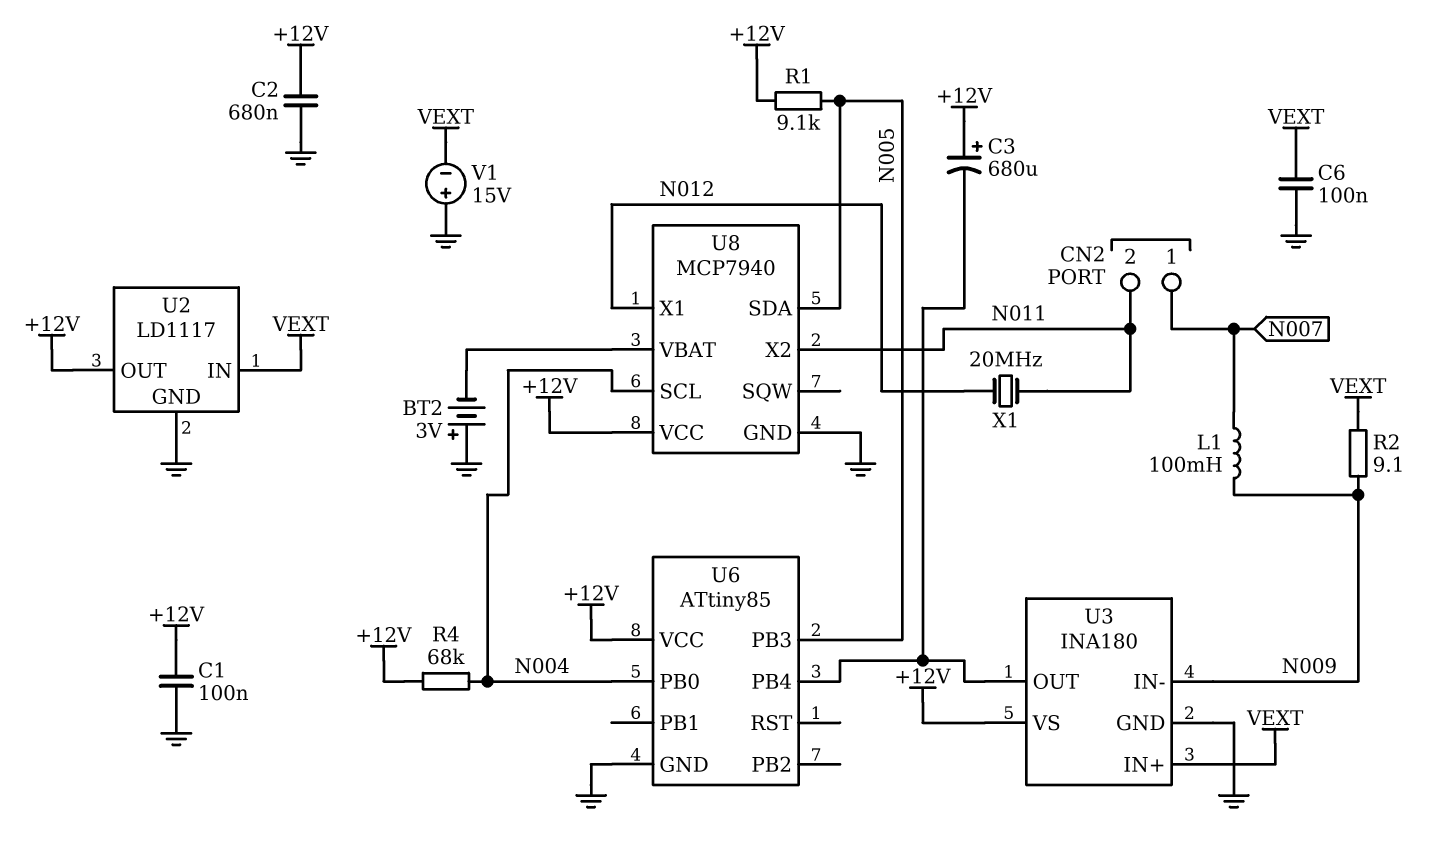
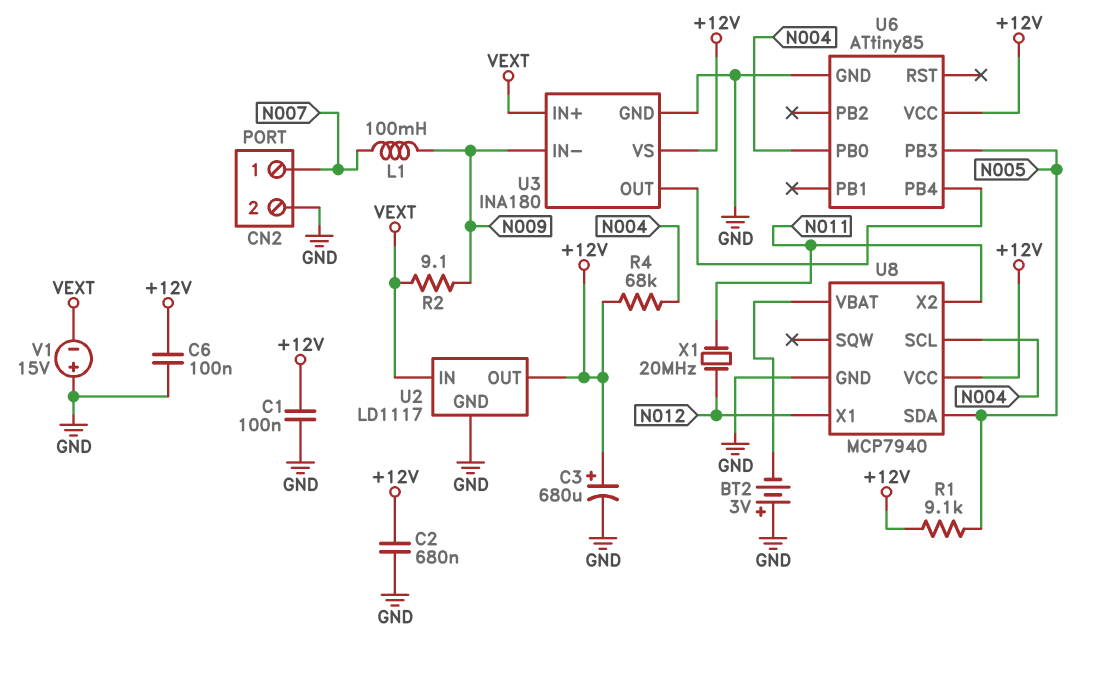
C3: 680uF (plus +12V, minus U3/OUT) -> 680uF (plus +12V, minus GND)
C6: 100nF (GND, VEXT) -> 100nF (+12V, GND)
CN2 pin 2: N011 -> GND

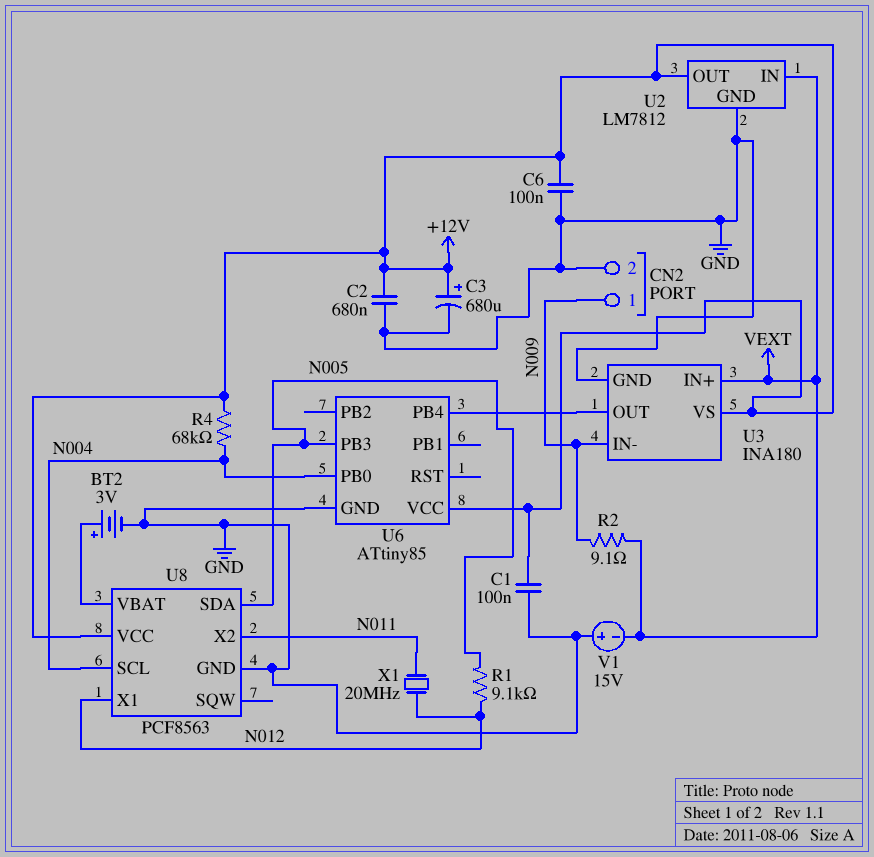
BT2: 3V (plus GND, minus U8/VBAT) -> 3V (plus U8/VBAT, minus GND)
CN2 pin 1: N007 -> N009
L1: 100mH (N007, N009) -> none
R1: 9.1k (+12V, N005) -> 9.1k (N005, N012)
U2: LD1117 -> LM7812
U8: MCP7940 -> PCF8563

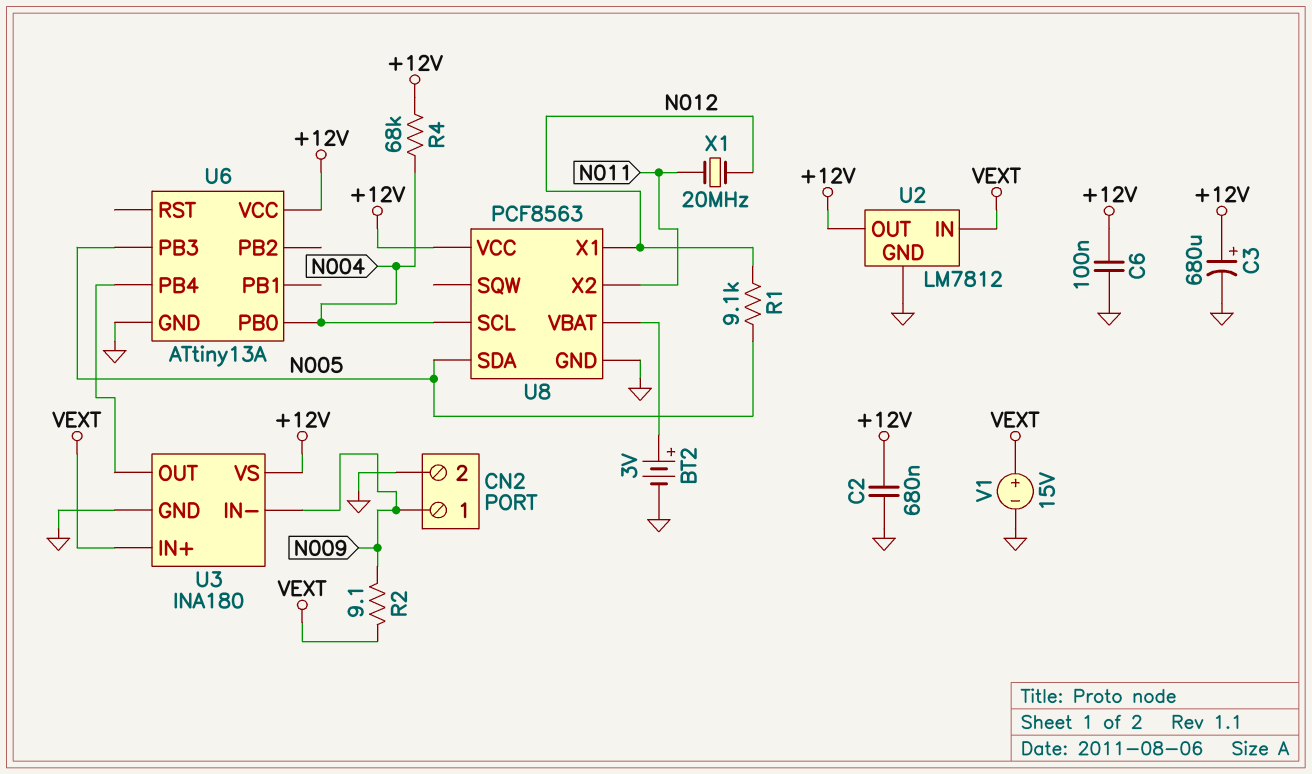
C1: 100nF (+12V, GND) -> none
U6: ATtiny85 -> ATtiny13A
V1: 15V (plus GND, minus VEXT) -> 15V (plus VEXT, minus GND)

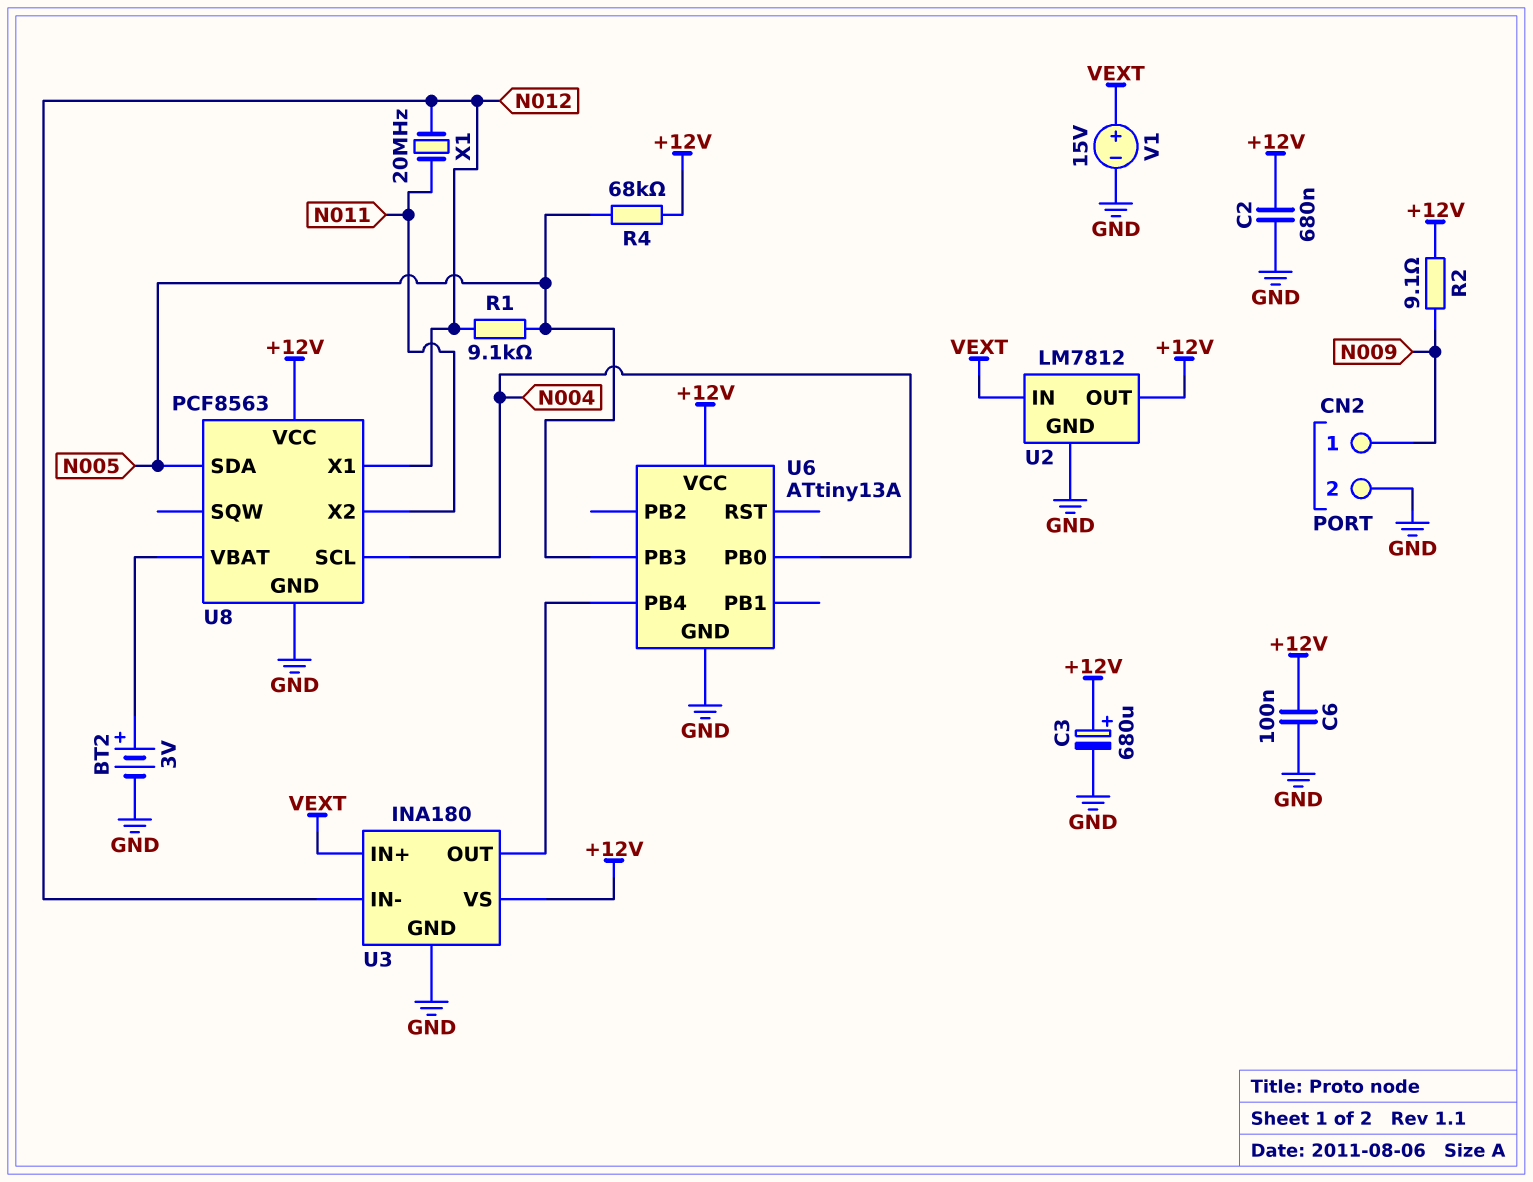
R2: 9.1 (N009, VEXT) -> 9.1 (+12V, N009)
R4: 68k (+12V, N004) -> 68k (+12V, N005)
U3 pin IN-: N009 -> N012

